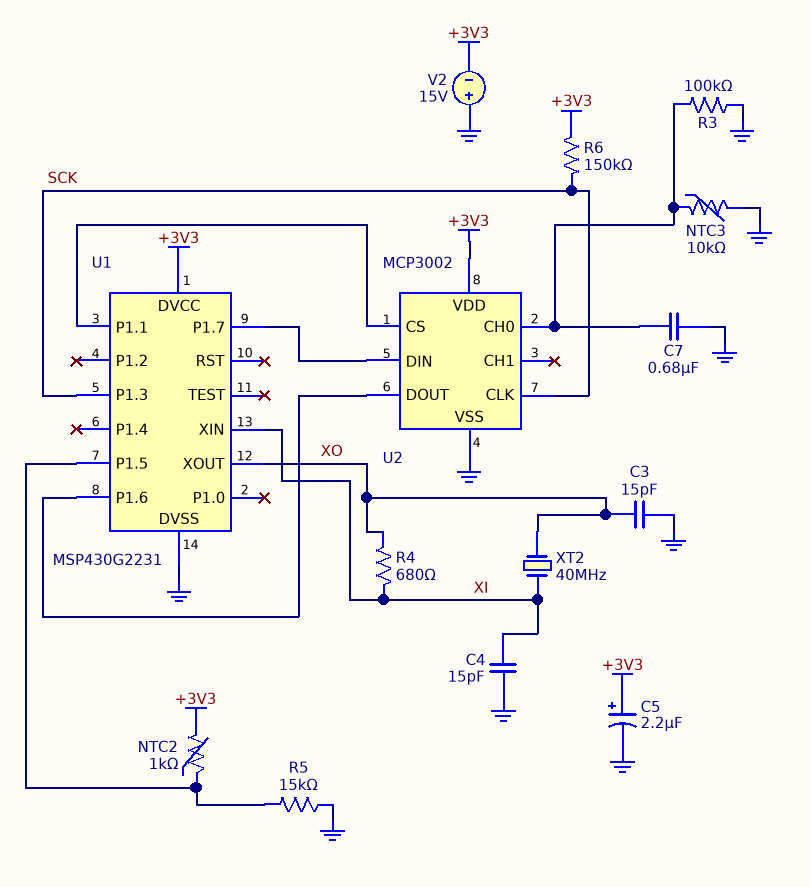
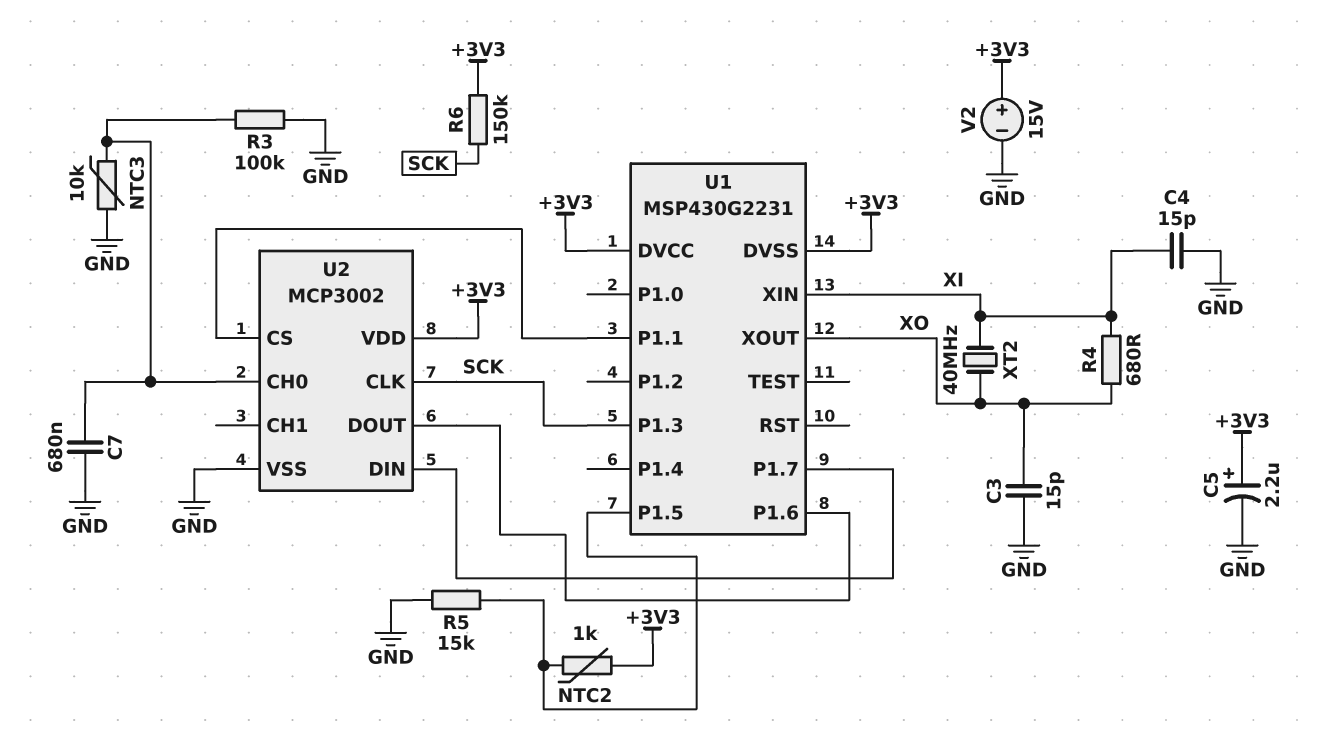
U1 pin DVSS: GND -> +3V3
V2: 15V (plus GND, minus +3V3) -> 15V (plus +3V3, minus GND)

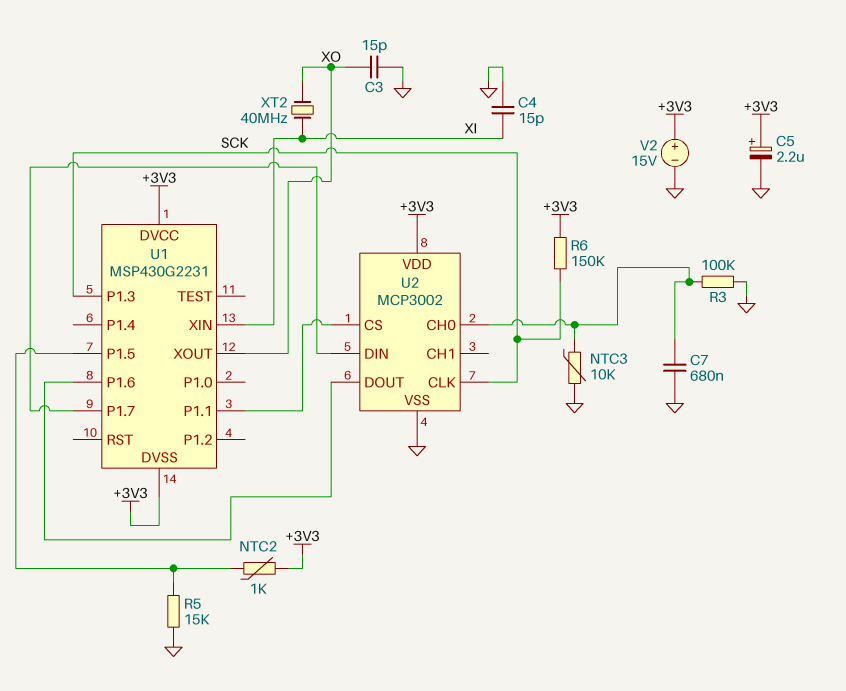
R4: 680 (XI, XO) -> none

